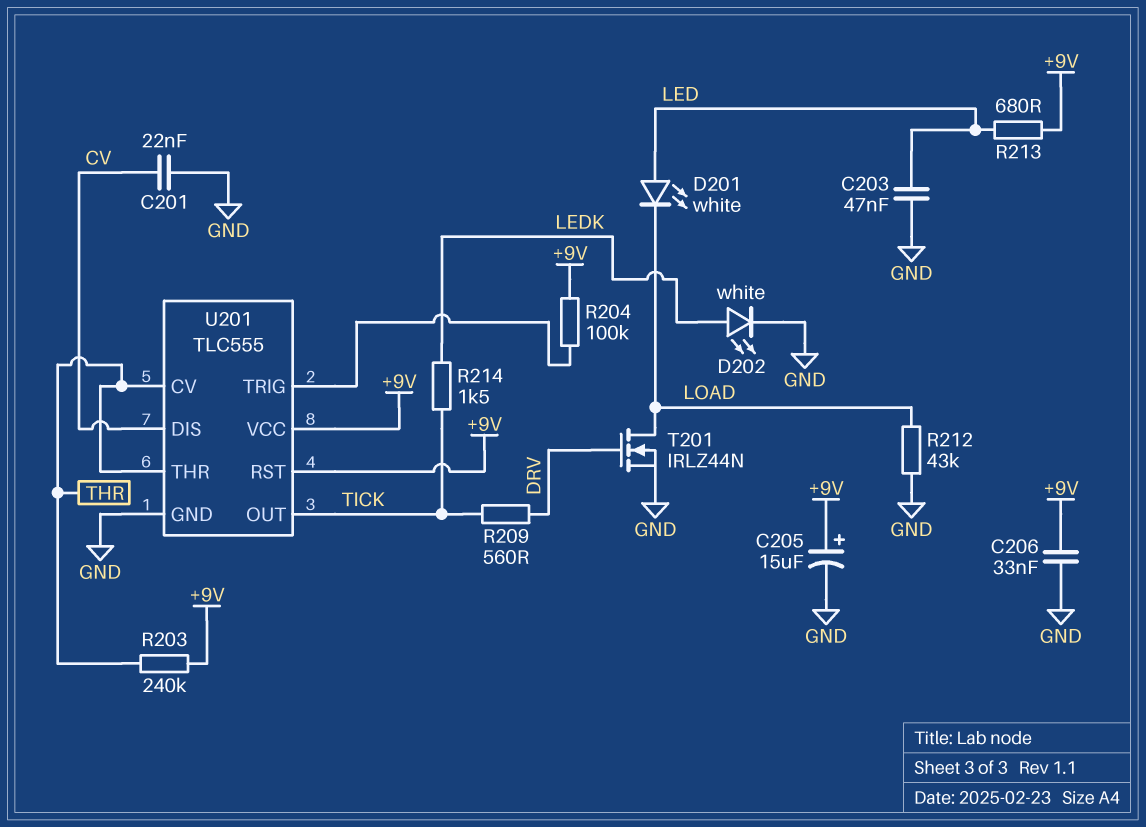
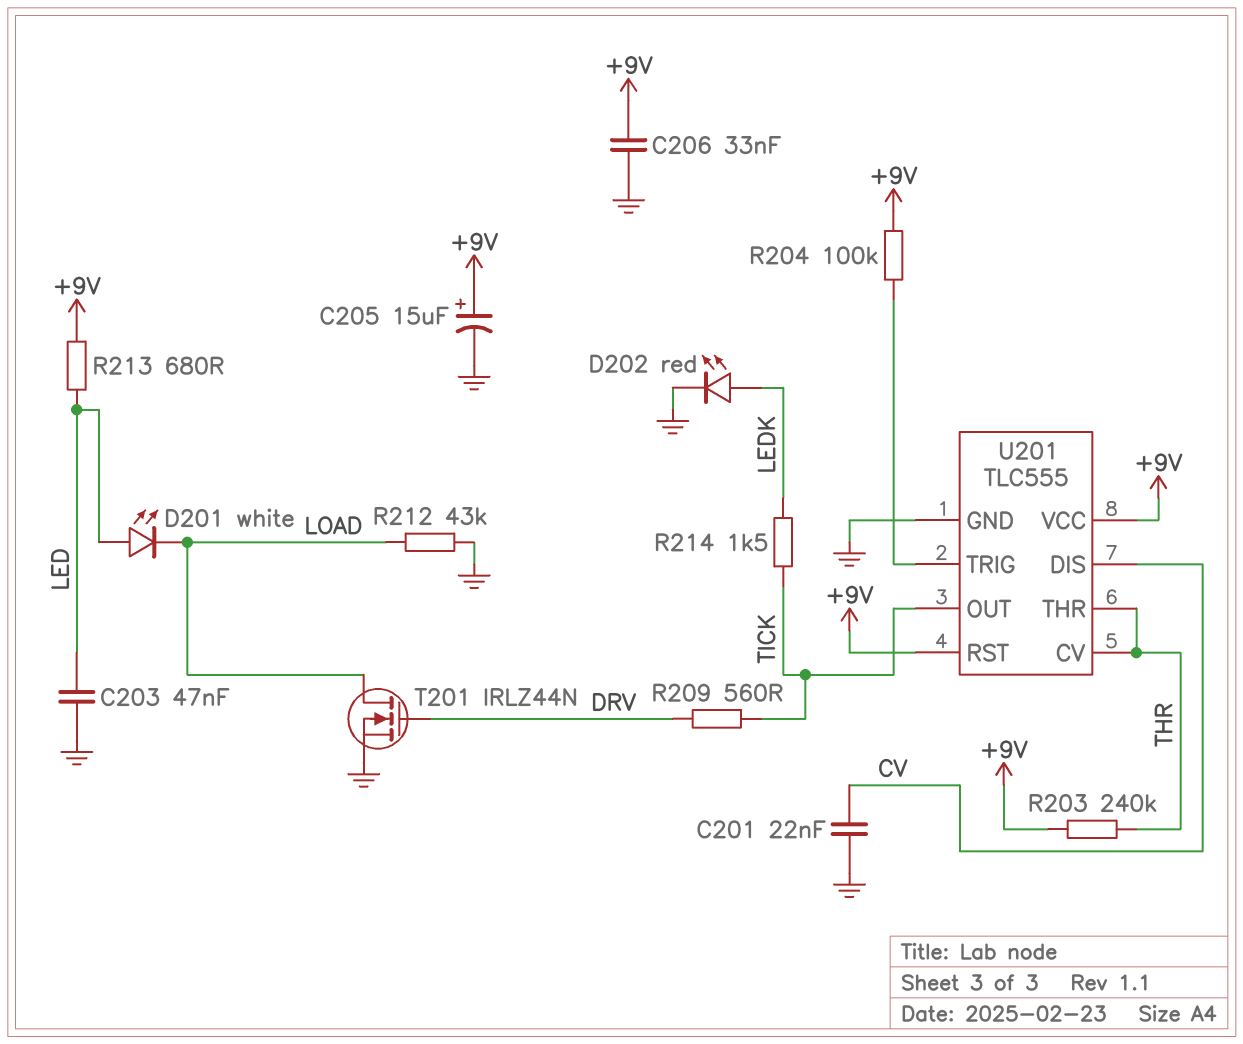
D202: LED white (A LEDK, K GND) -> LED red (A LEDK, K GND)

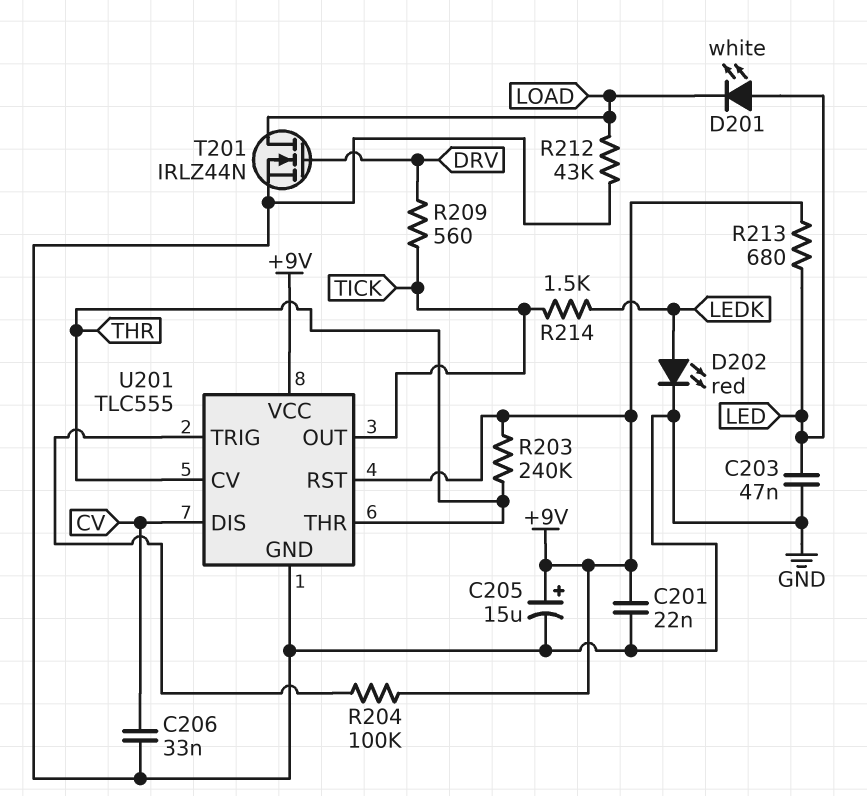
C201: 22nF (CV, GND) -> 22nF (+9V, GND)
C206: 33nF (+9V, GND) -> 33nF (CV, GND)

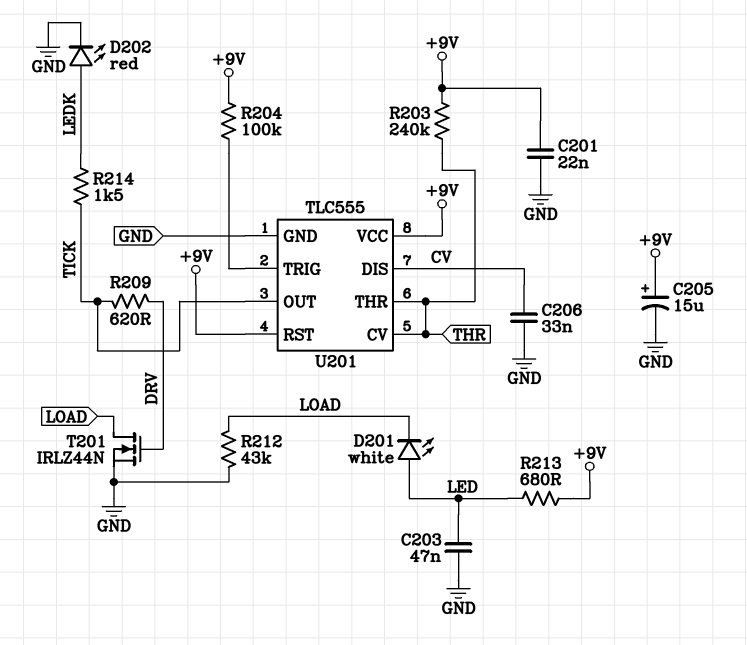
R209: 560 (DRV, TICK) -> 620 (DRV, TICK)

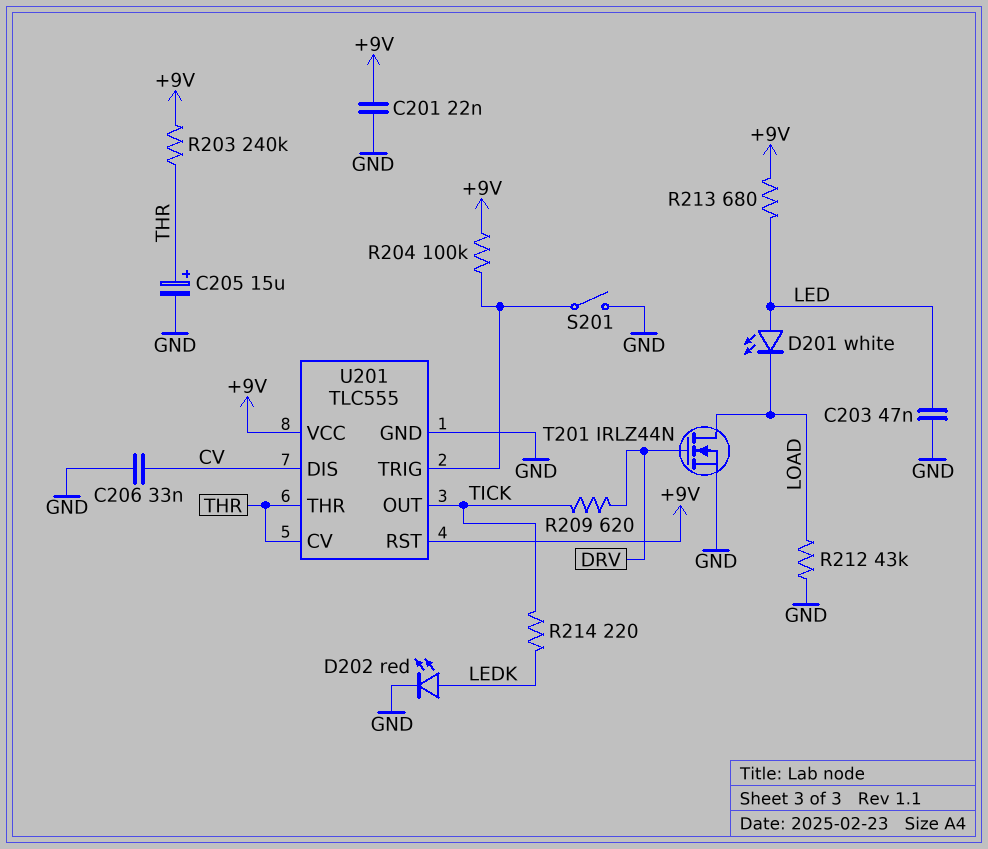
C205: 15uF (plus +9V, minus GND) -> 15uF (plus THR, minus GND)
R214: 1.5k (LEDK, TICK) -> 220 (LEDK, TICK)
S201: none -> switch (GND, U201/TRIG)

